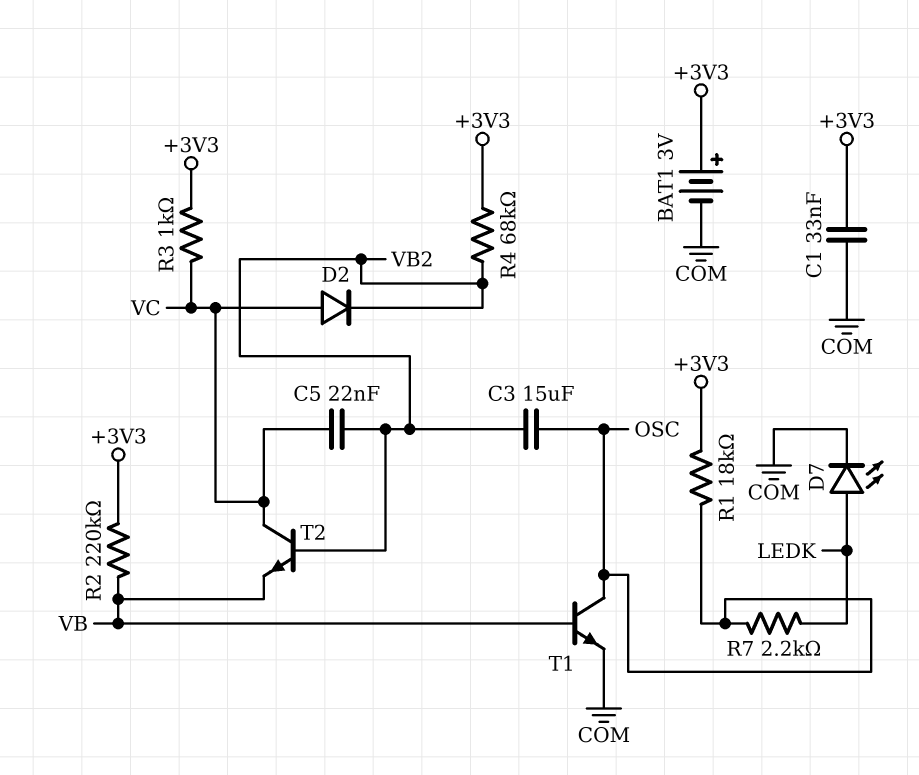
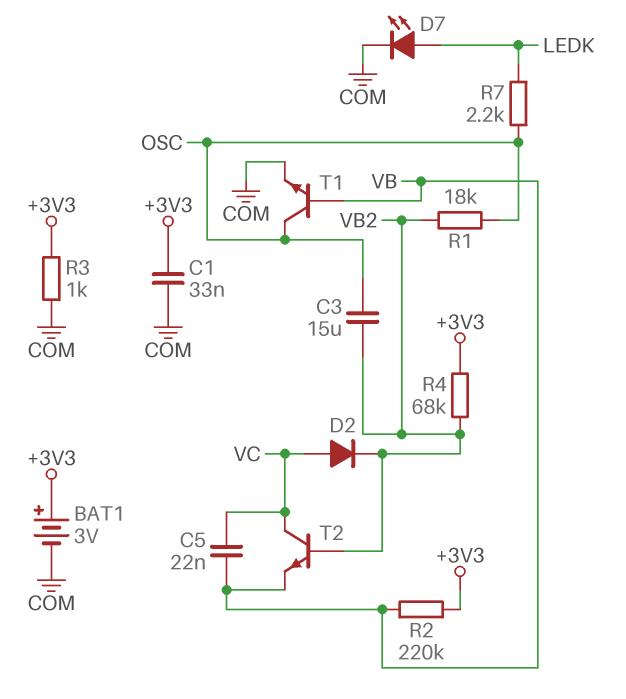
C5: 22nF (VB2, VC) -> 22nF (VB, VC)
R1: 18k (+3V3, OSC) -> 18k (OSC, VB2)
R3: 1k (+3V3, VC) -> 1k (+3V3, COM)

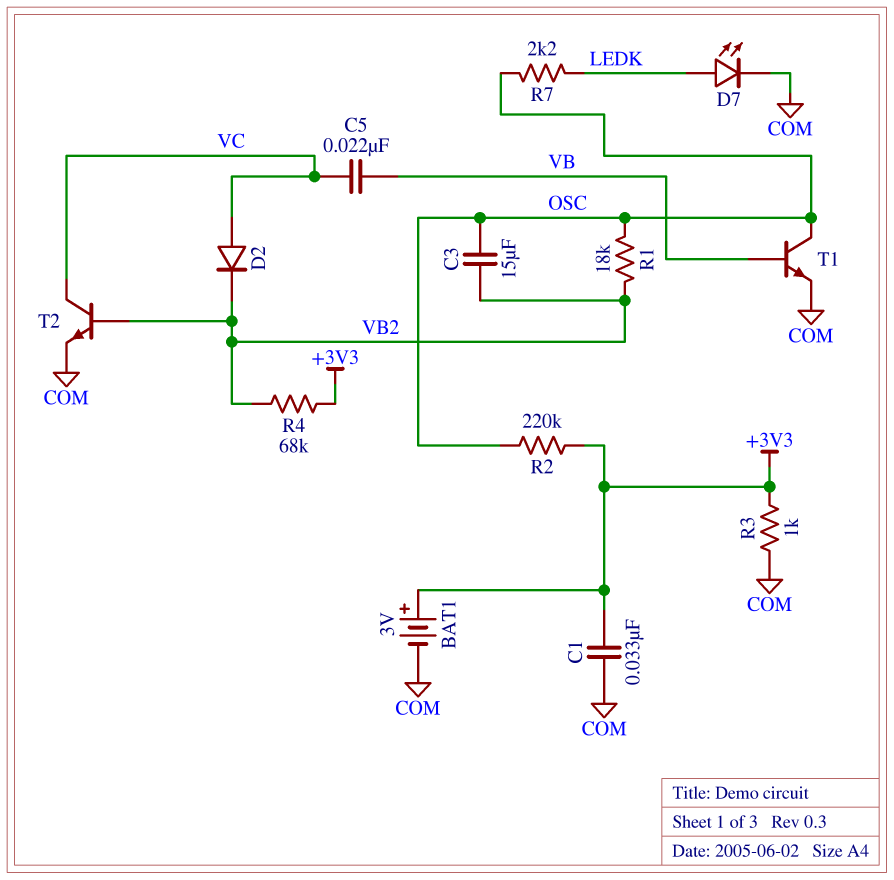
R2: 220k (+3V3, VB) -> 220k (+3V3, OSC)
T2: NPN (B VB2, C VC, E VB) -> NPN (B VB2, C VC, E COM)

